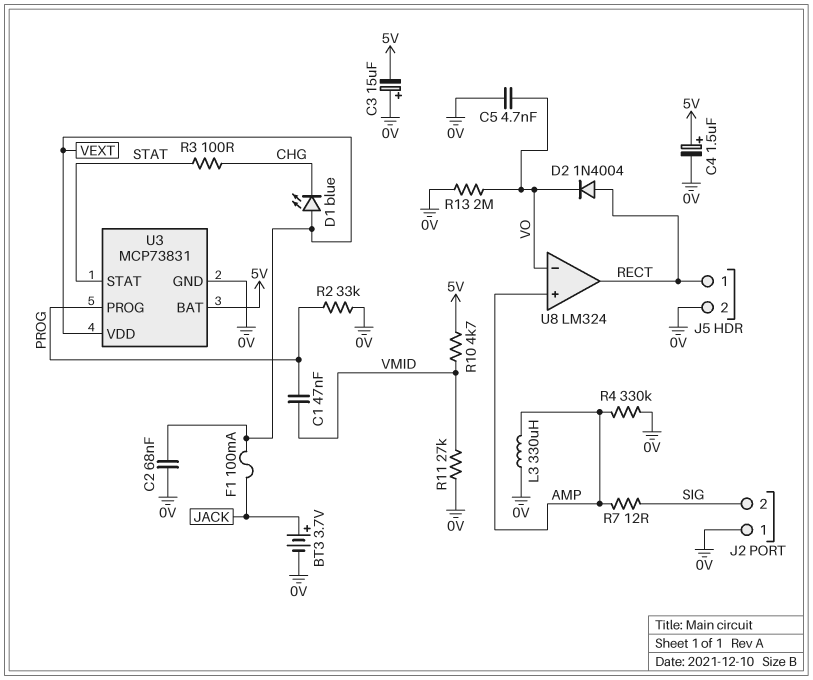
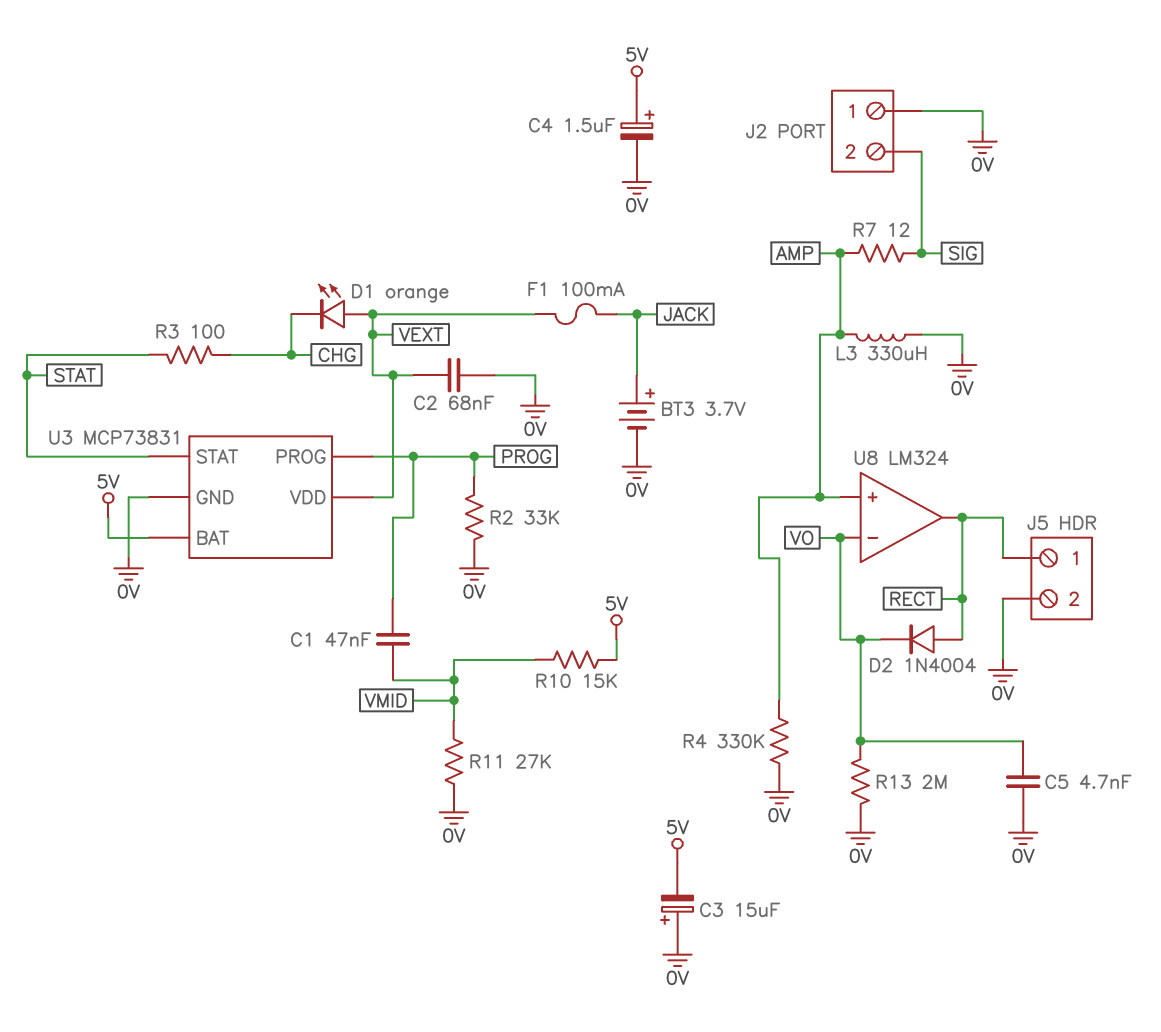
D1: LED blue (A VEXT, K CHG) -> LED orange (A VEXT, K CHG)
R10: 4.7k (5V, VMID) -> 15k (5V, VMID)

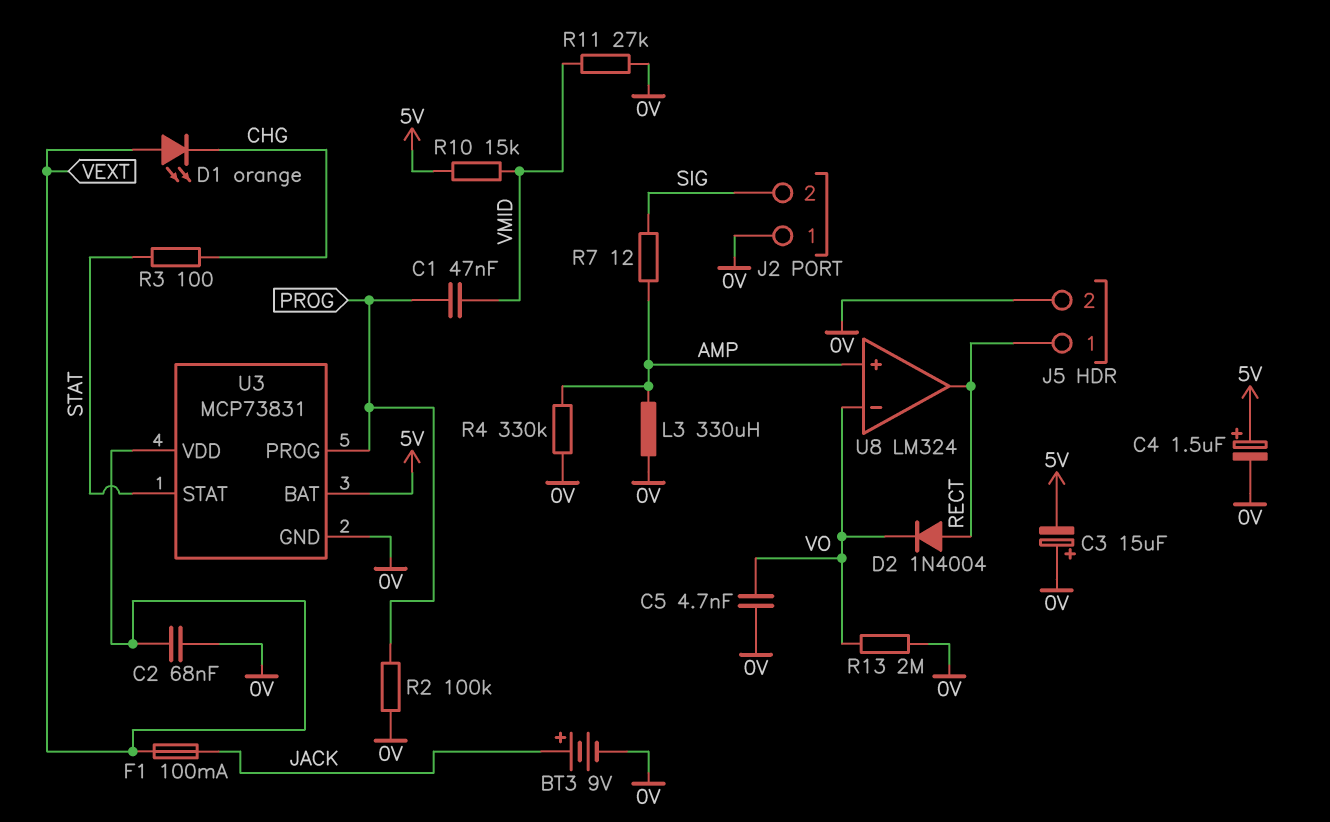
BT3: 3.7V (plus JACK, minus 0V) -> 9V (plus JACK, minus 0V)
R2: 33k (0V, PROG) -> 100k (0V, PROG)

